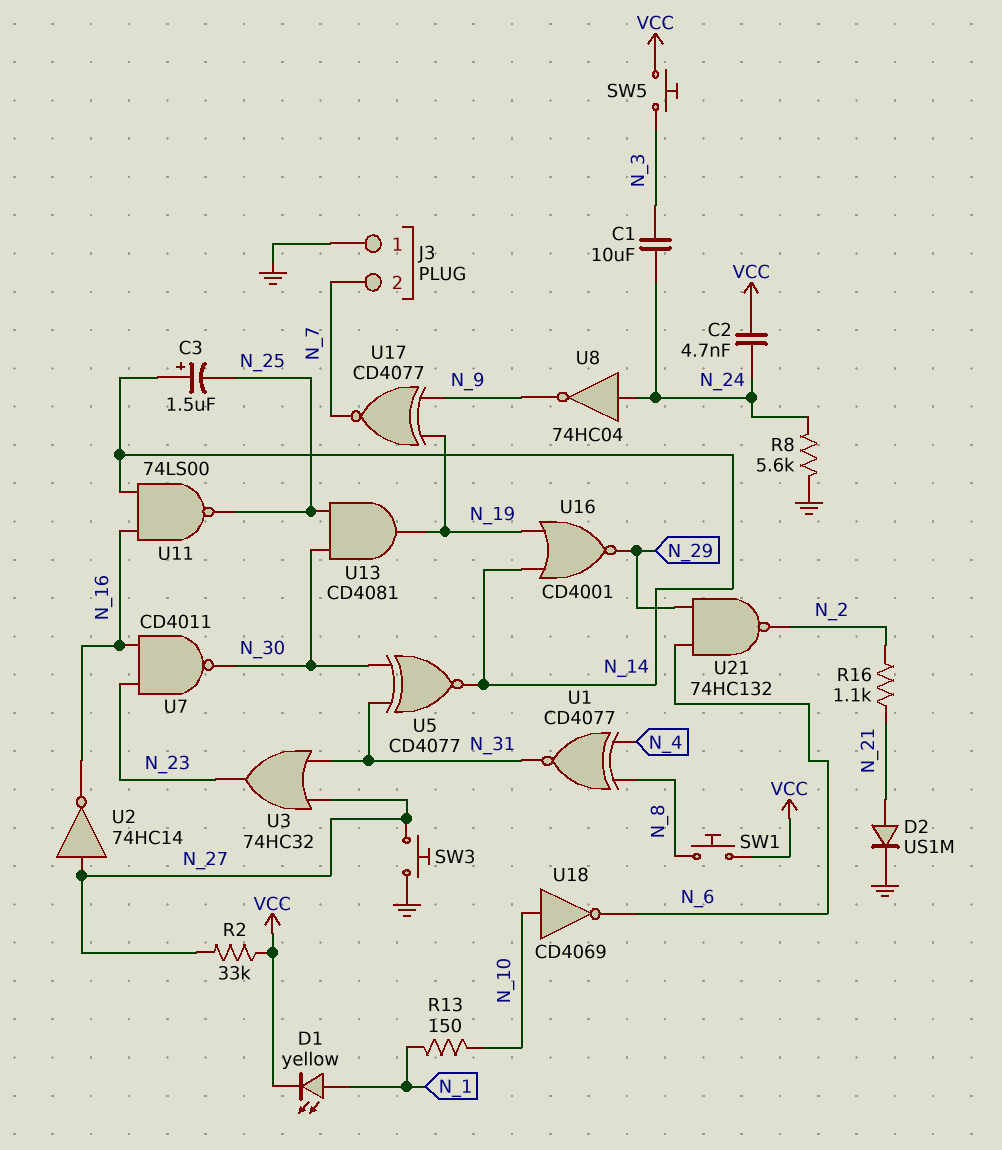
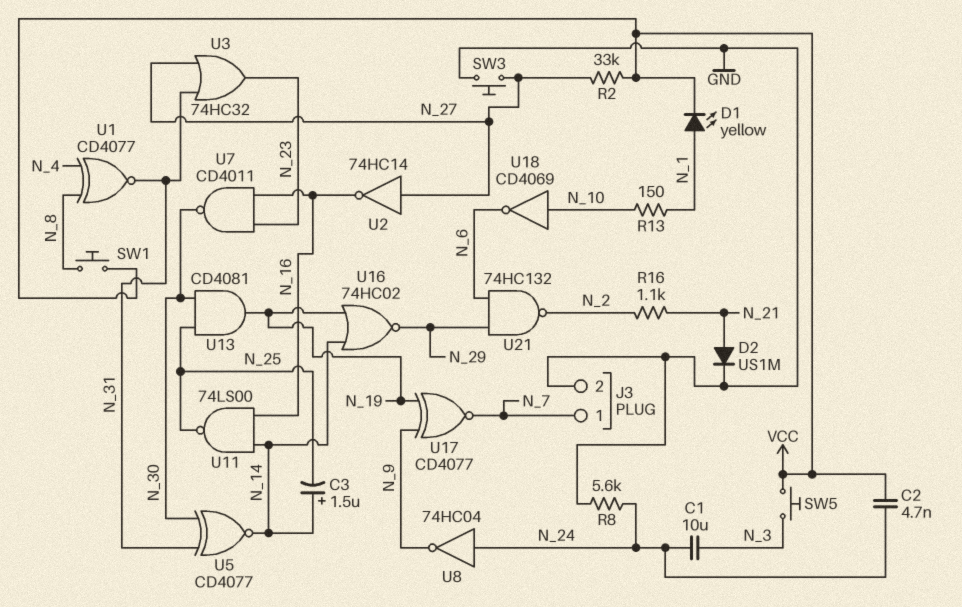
J3 pin 1: GND -> N_7
J3 pin 2: N_7 -> GND
U16: NOR CD4001 (in N_14, in N_19, out N_29) -> NOR 74HC02 (in N_14, in N_19, out N_29)

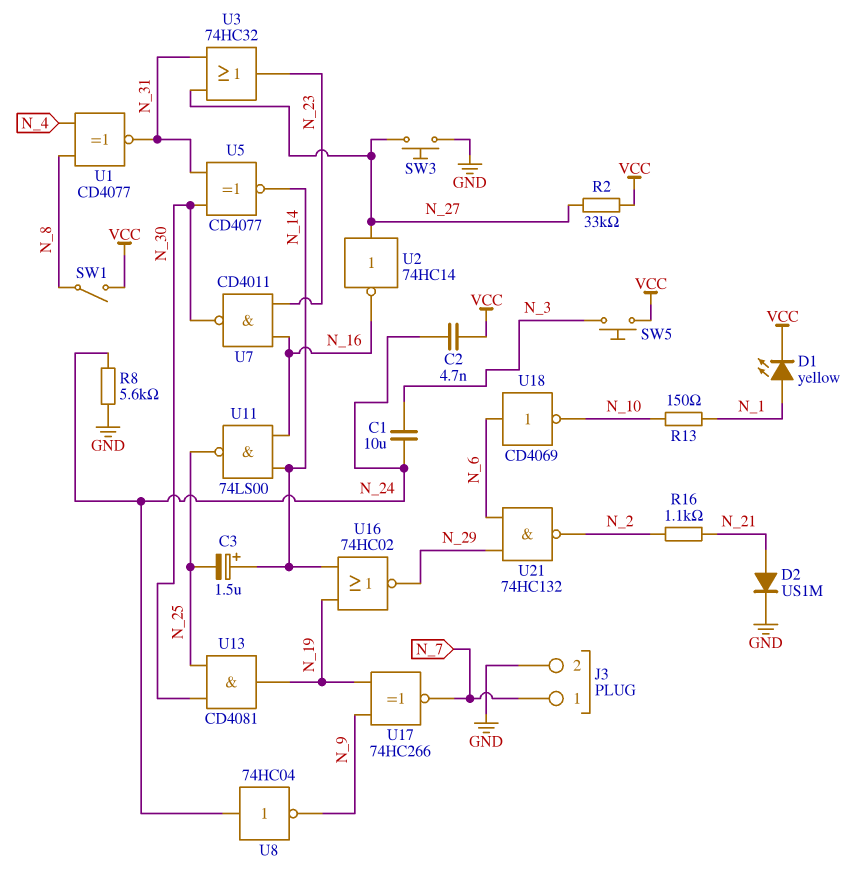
SW1: button (N_8, VCC) -> switch (N_8, VCC)
U17: XNOR CD4077 (in N_9, in N_19, out N_7) -> XNOR 74HC266 (in N_9, in N_19, out N_7)
U18: NOT CD4069 (in N_10, out N_6) -> NOT CD4069 (in N_6, out N_10)

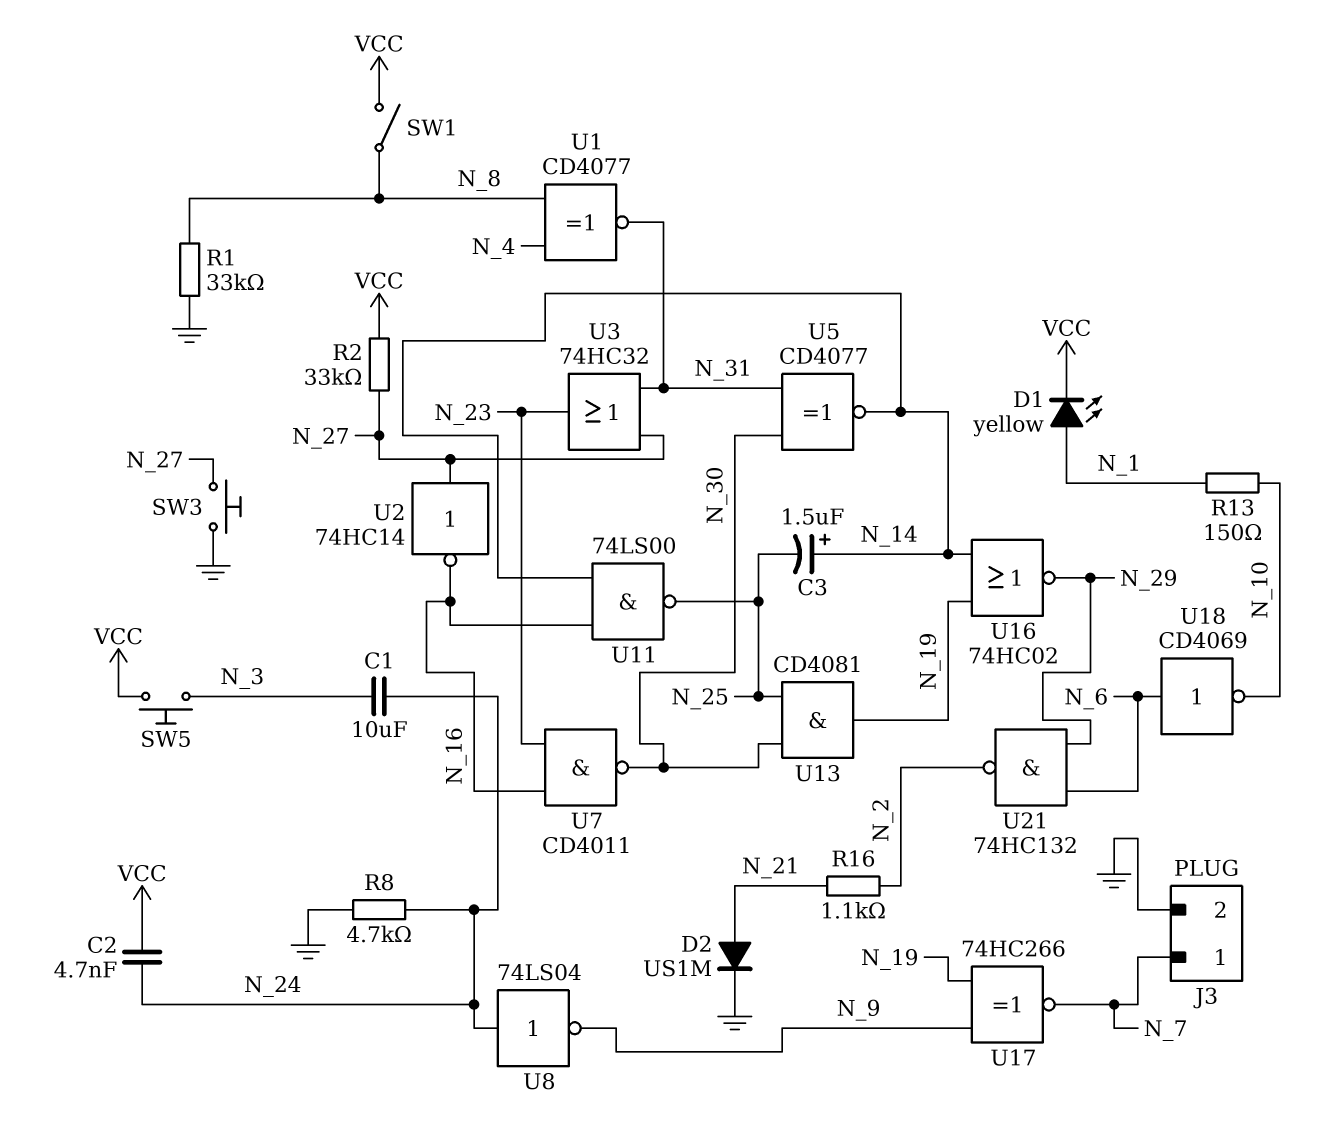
R1: none -> 33k (GND, N_8)
R8: 5.6k (GND, N_24) -> 4.7k (GND, N_24)
U8: NOT 74HC04 (in N_24, out N_9) -> NOT 74LS04 (in N_24, out N_9)

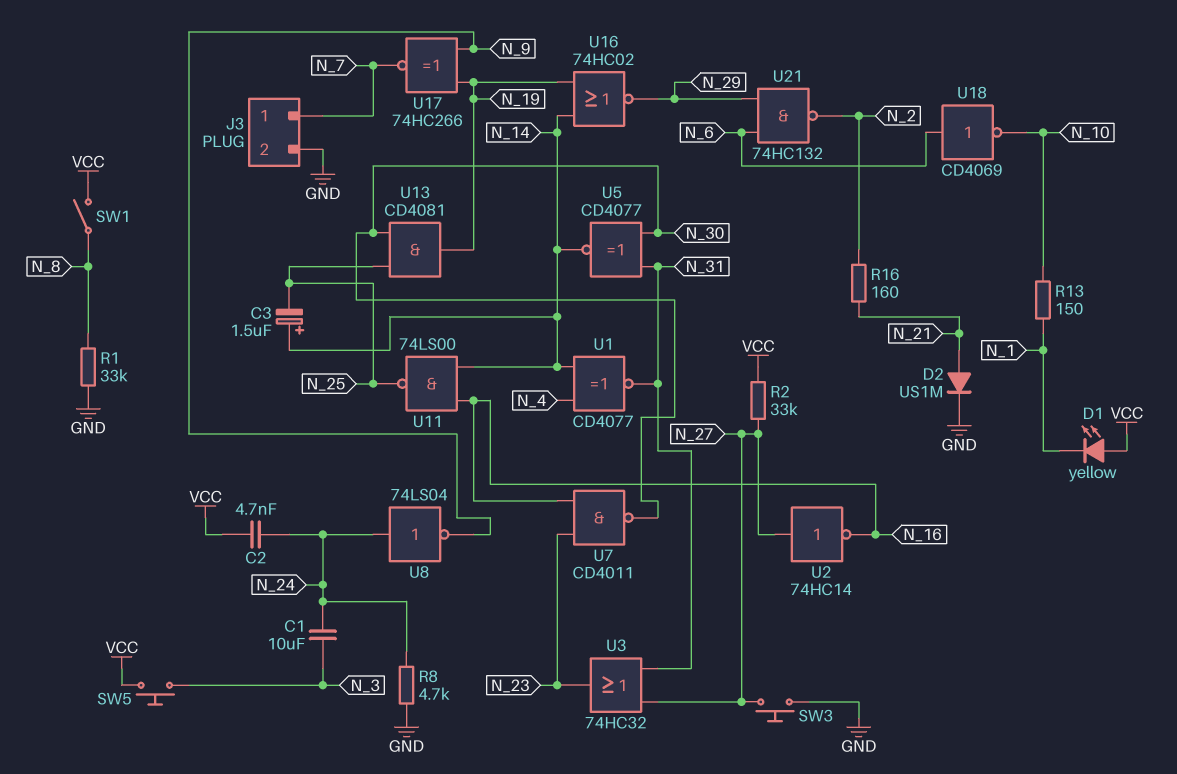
D1: LED yellow (A N_1, K VCC) -> LED yellow (A VCC, K N_1)
R16: 1.1k (N_2, N_21) -> 160 (N_2, N_21)
U1: XNOR CD4077 (in N_4, in N_8, out N_31) -> XNOR CD4077 (in N_4, in N_14, out N_31)

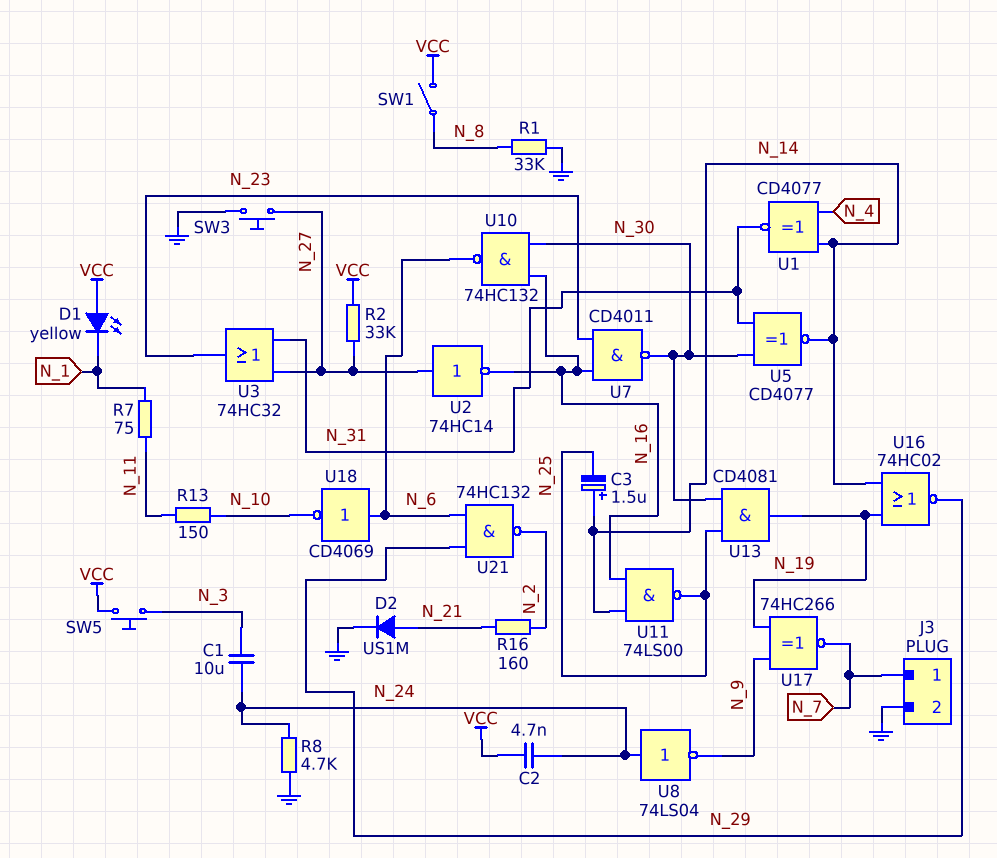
R7: none -> 75 (N_1, N_11)
R13: 150 (N_1, N_10) -> 150 (N_10, N_11)
U10: none -> NAND 74HC132 (in N_16, in N_30, out N_6)

